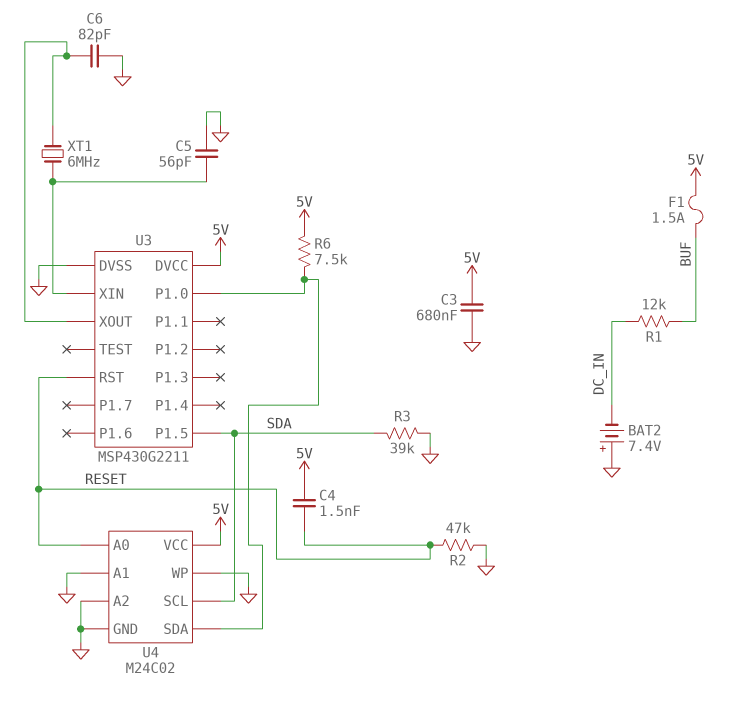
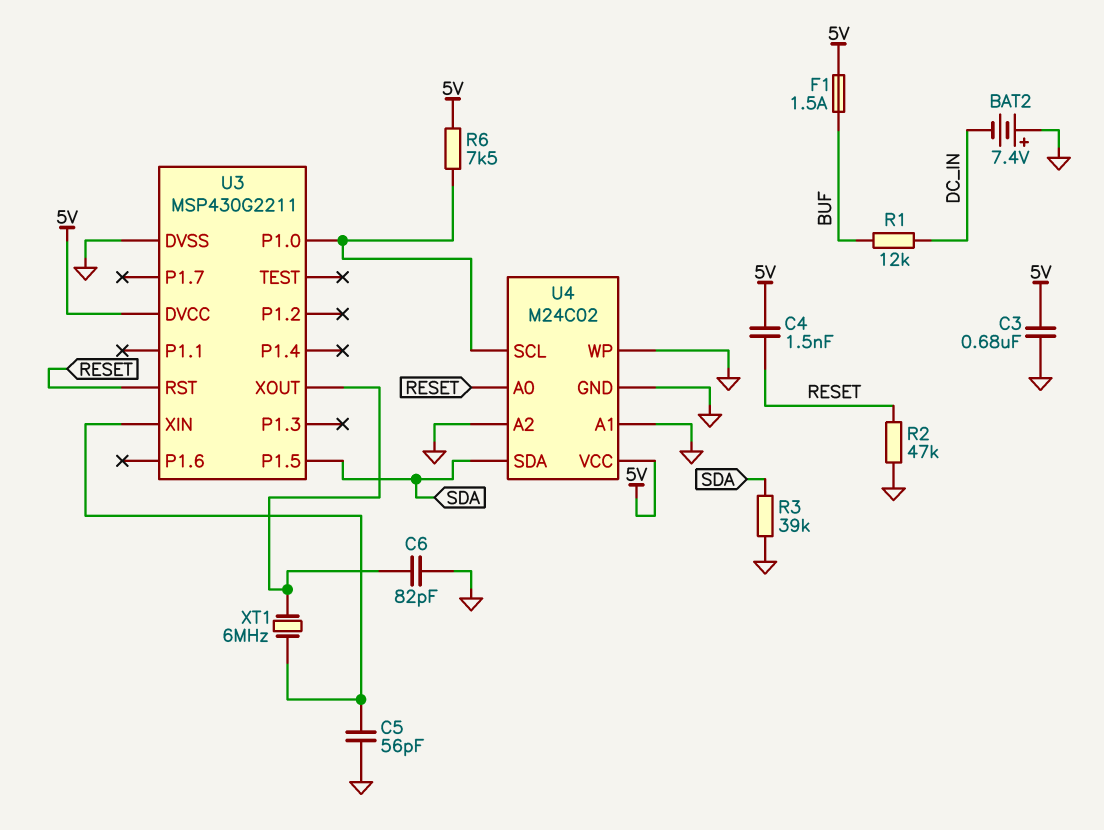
U4 pin SCL: SDA -> U3/P1.0
U4 pin SDA: U3/P1.0 -> SDA

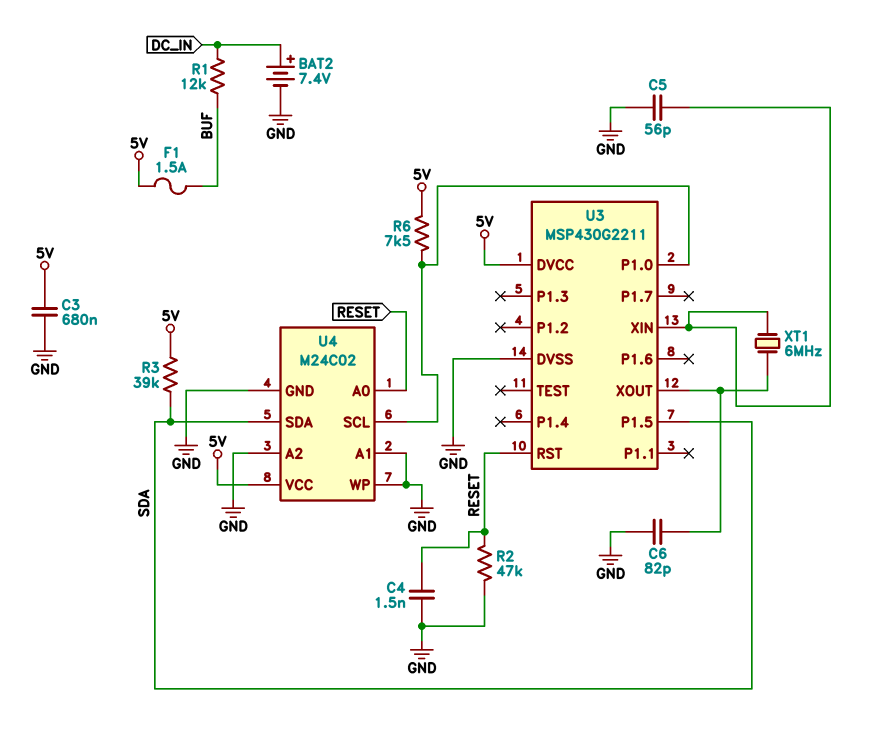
BAT2: 7.4V (plus GND, minus DC_IN) -> 7.4V (plus DC_IN, minus GND)
C4: 1.5nF (5V, RESET) -> 1.5nF (GND, RESET)
R3: 39k (GND, SDA) -> 39k (5V, SDA)

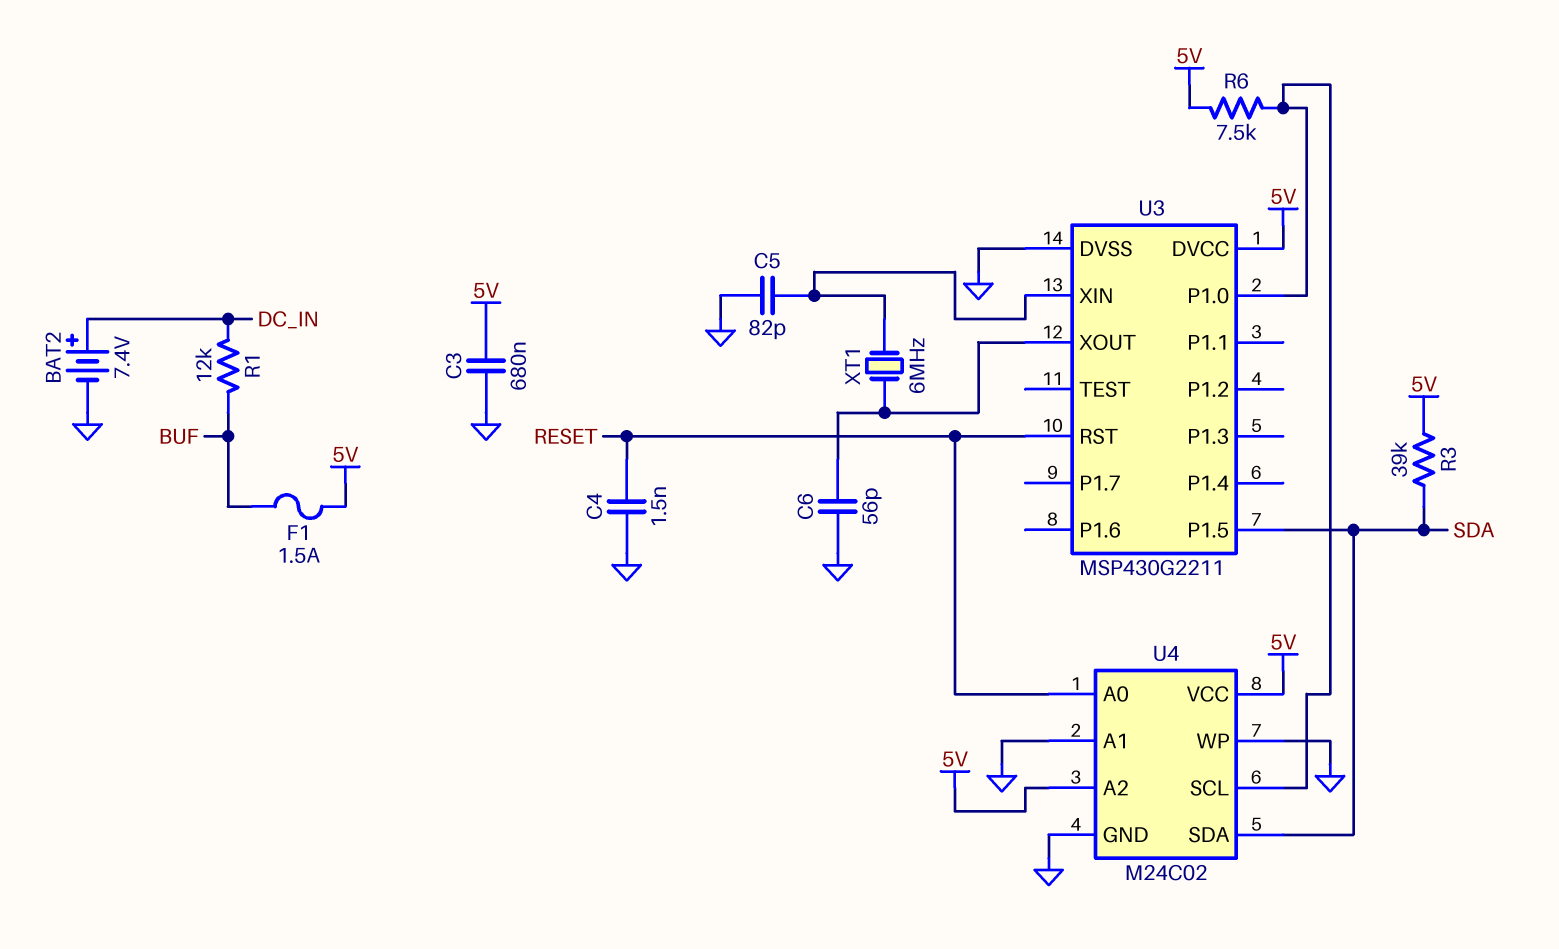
C5: 56pF (GND, U3/XIN) -> 82pF (GND, U3/XIN)
C6: 82pF (GND, U3/XOUT) -> 56pF (GND, U3/XOUT)
R2: 47k (GND, RESET) -> none
U4 pin A2: GND -> 5V

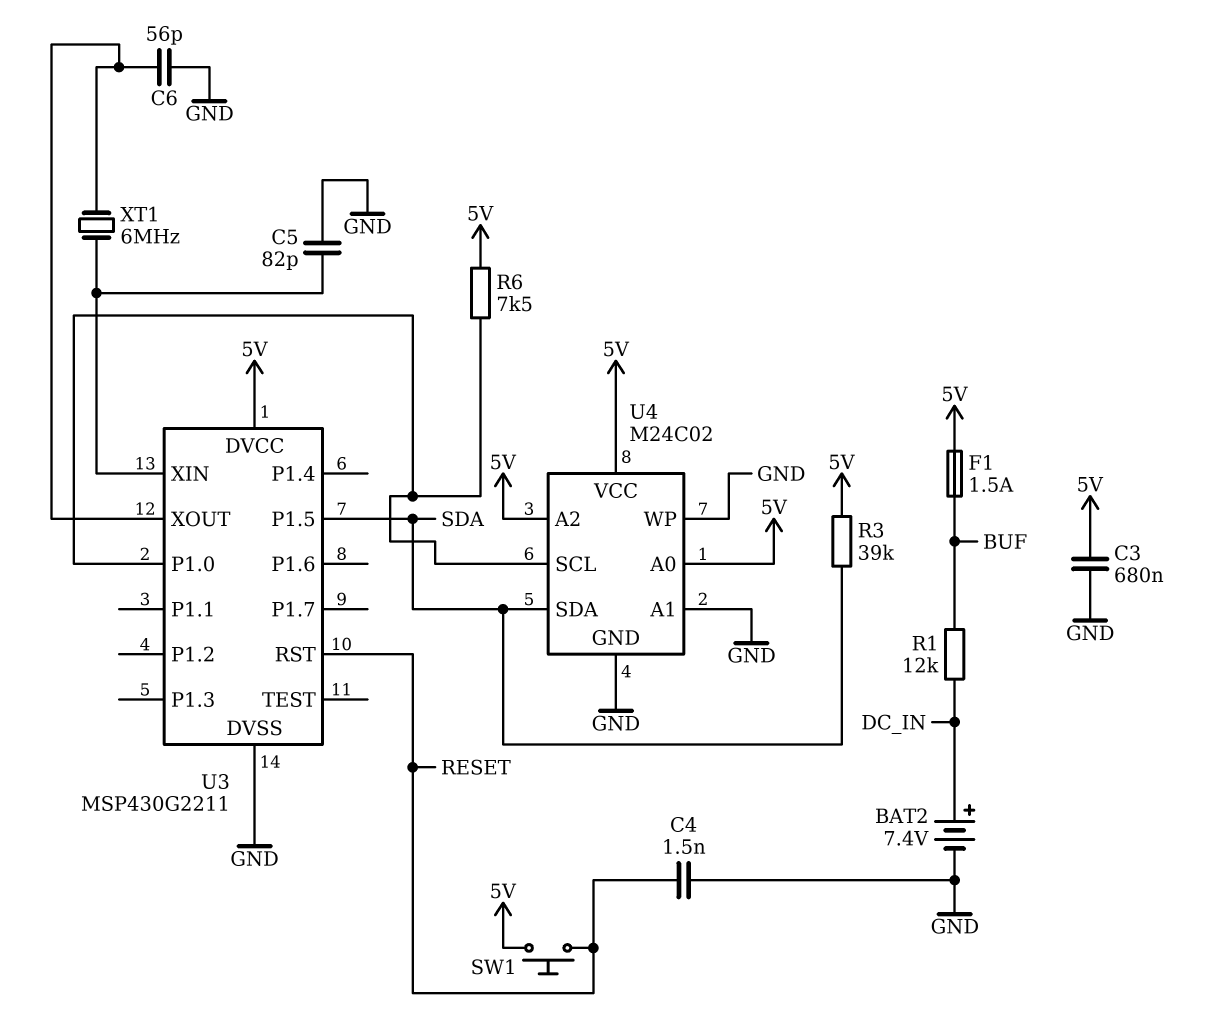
SW1: none -> button (5V, RESET)
U4 pin A0: RESET -> 5V

